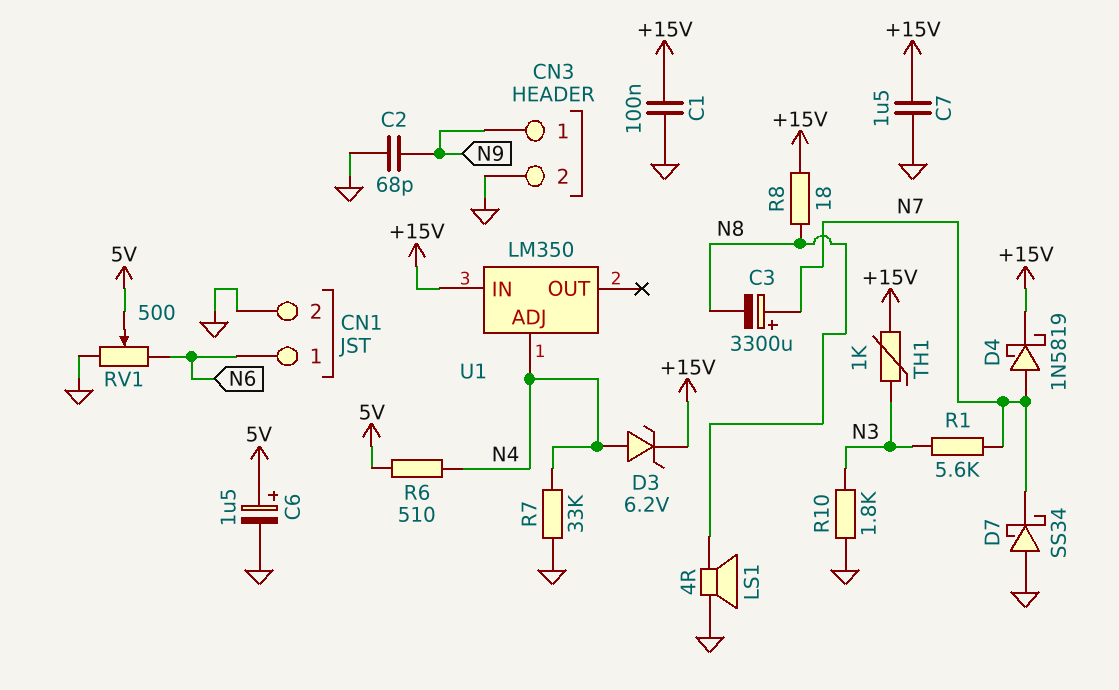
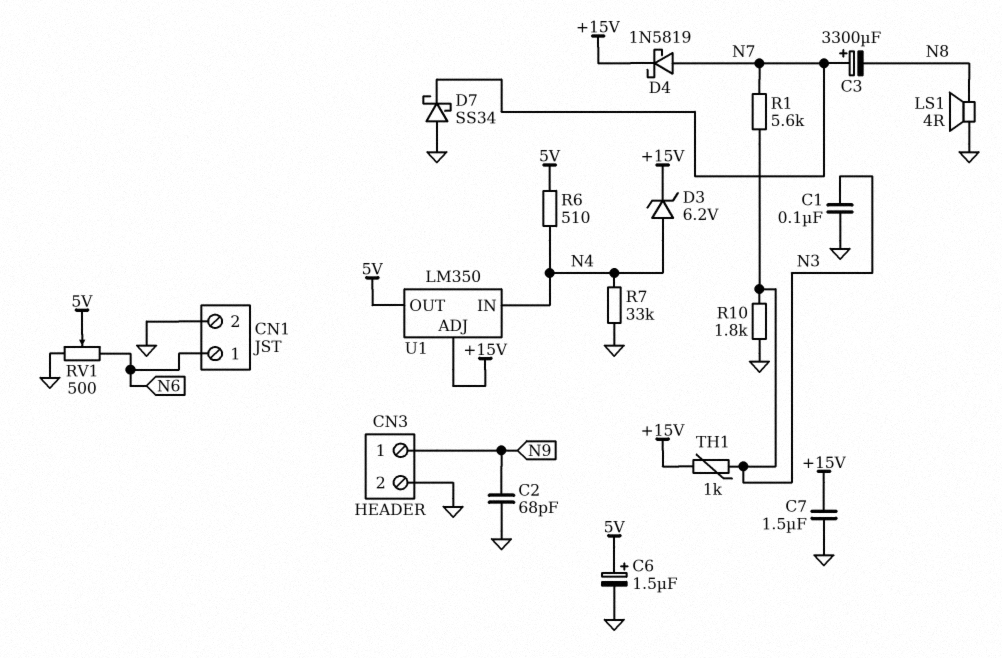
C1: 100nF (+15V, GND) -> 100nF (GND, N3)
R8: 18 (+15V, N8) -> none
U1 pin ADJ: N4 -> +15V
U1 pin IN: +15V -> N4
U1 pin OUT: none -> 5V

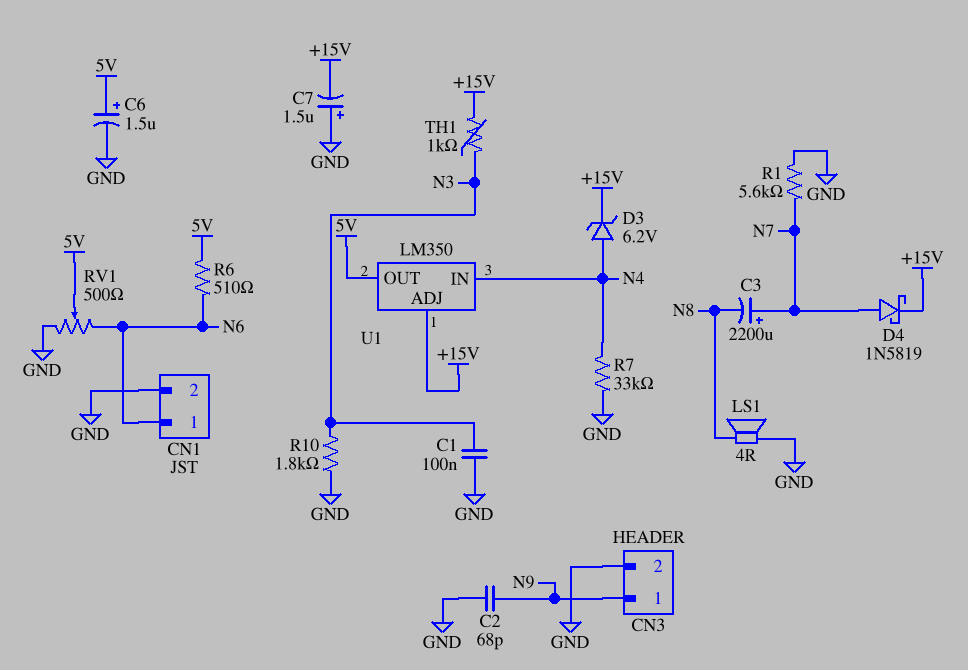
C3: 3300uF (plus N7, minus N8) -> 2200uF (plus N7, minus N8)
C7: 1.5uF (+15V, GND) -> 1.5uF (plus GND, minus +15V)
D7: schottky SS34 (A GND, K N7) -> none
R1: 5.6k (N3, N7) -> 5.6k (GND, N7)
R6: 510 (5V, N4) -> 510 (5V, N6)

